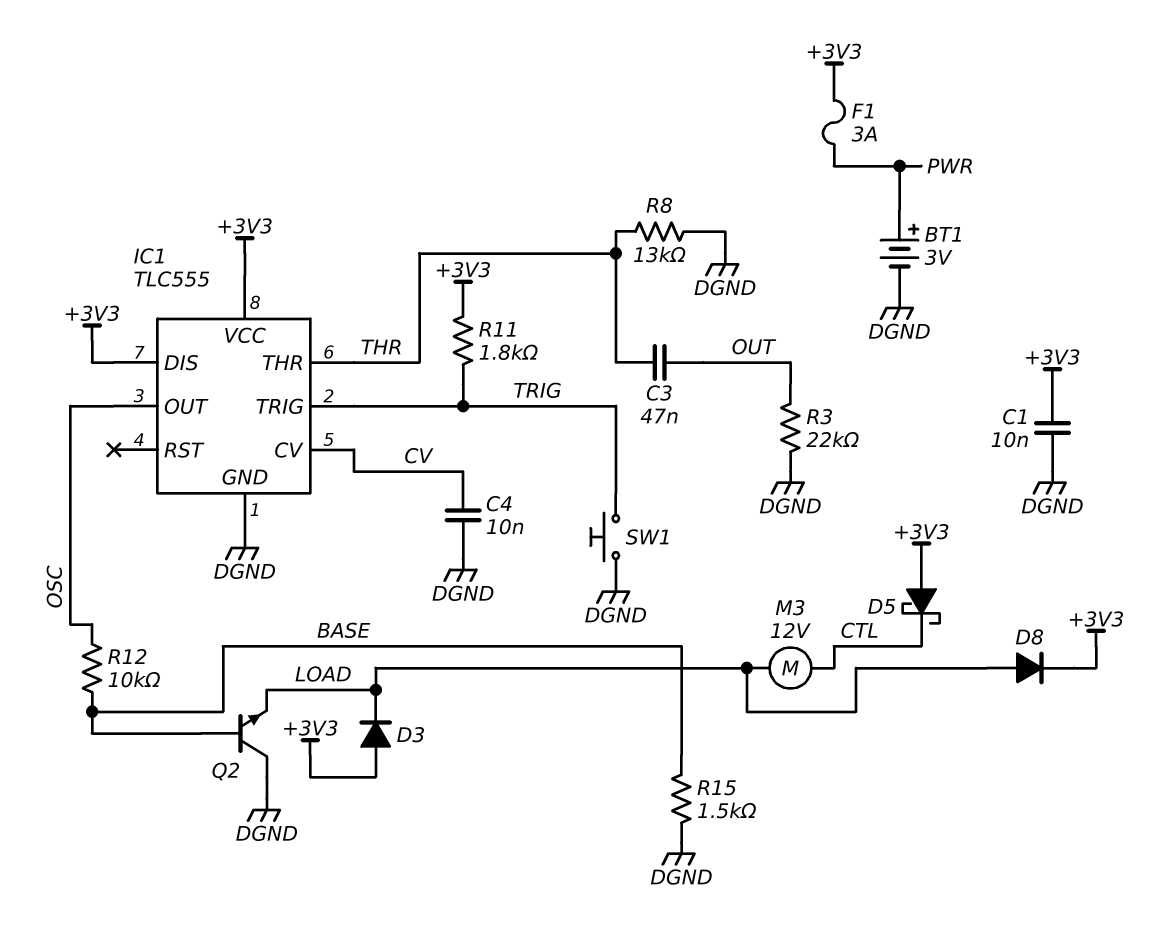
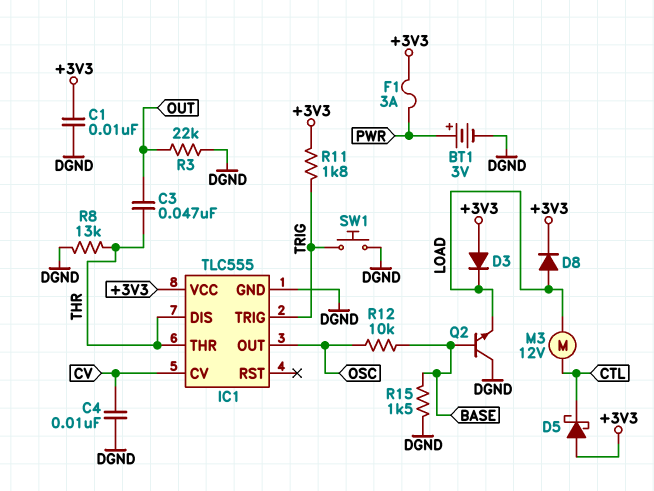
IC1 pin DIS: +3V3 -> THR

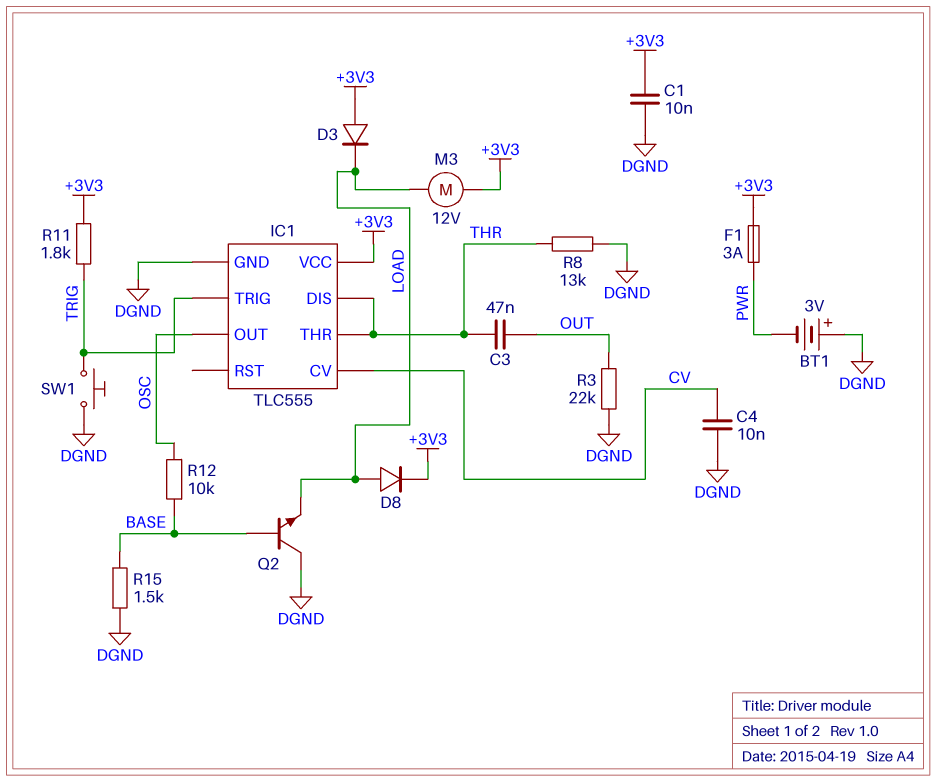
BT1: 3V (plus PWR, minus DGND) -> 3V (plus DGND, minus PWR)
D5: schottky (A +3V3, K CTL) -> none
M3: motor 12V (CTL, LOAD) -> motor 12V (+3V3, LOAD)

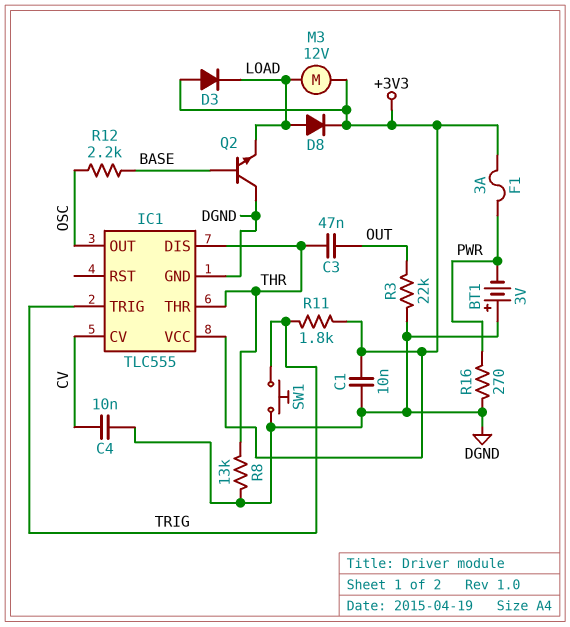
R12: 10k (BASE, OSC) -> 2.2k (BASE, OSC)
R15: 1.5k (BASE, DGND) -> none
R16: none -> 270 (DGND, PWR)

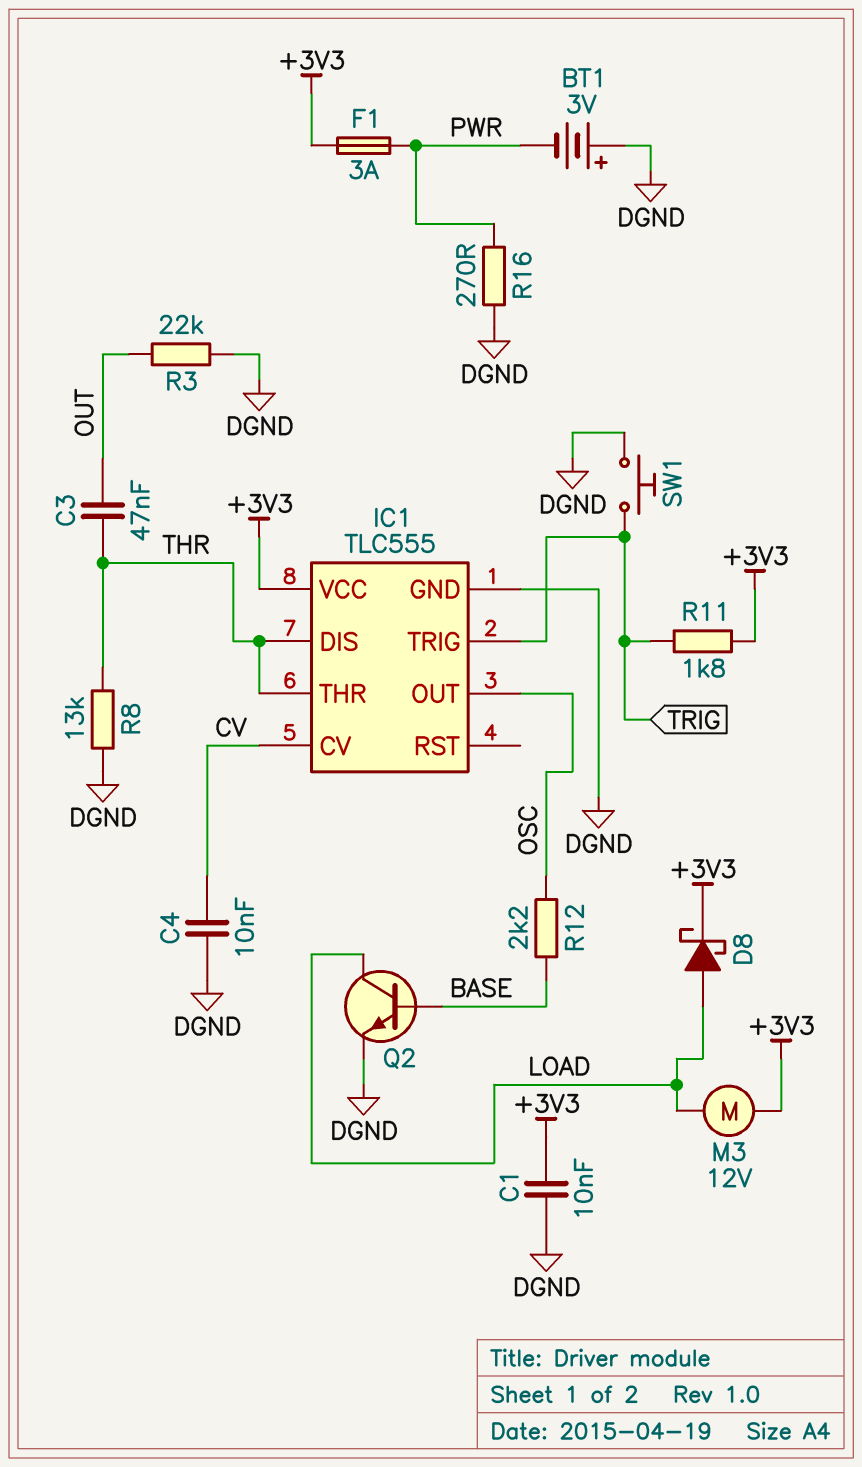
D3: diode (A +3V3, K LOAD) -> none
D8: diode (A LOAD, K +3V3) -> schottky (A LOAD, K +3V3)
Q2: NPN (B BASE, C DGND, E LOAD) -> NPN (B BASE, C LOAD, E DGND)

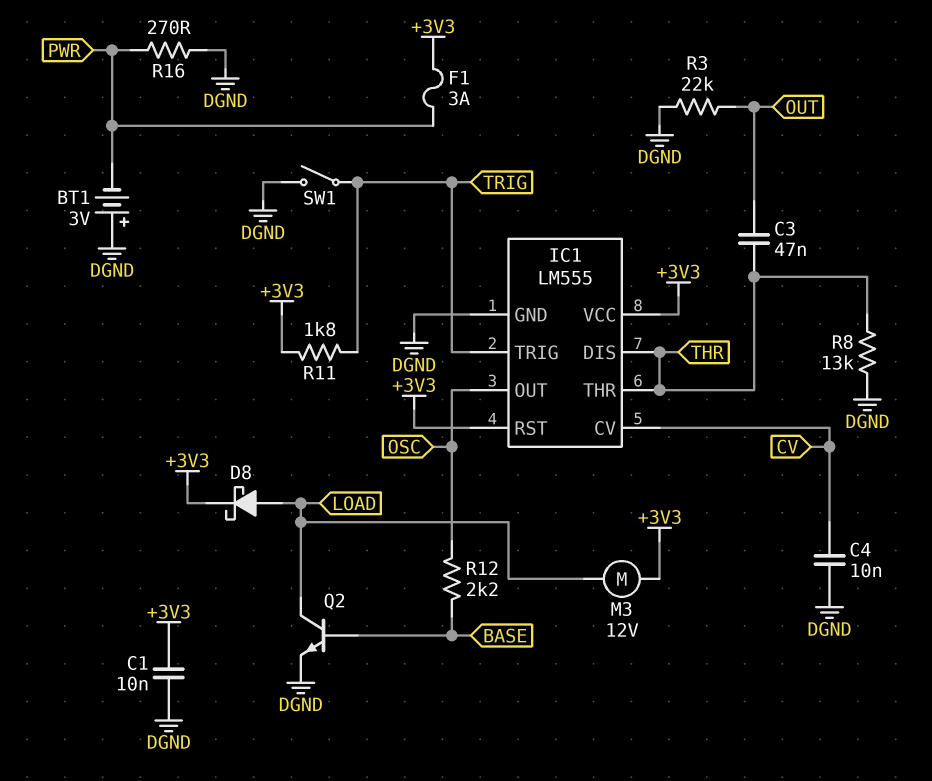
IC1: TLC555 -> LM555
IC1 pin RST: none -> +3V3
SW1: button (DGND, TRIG) -> switch (DGND, TRIG)

